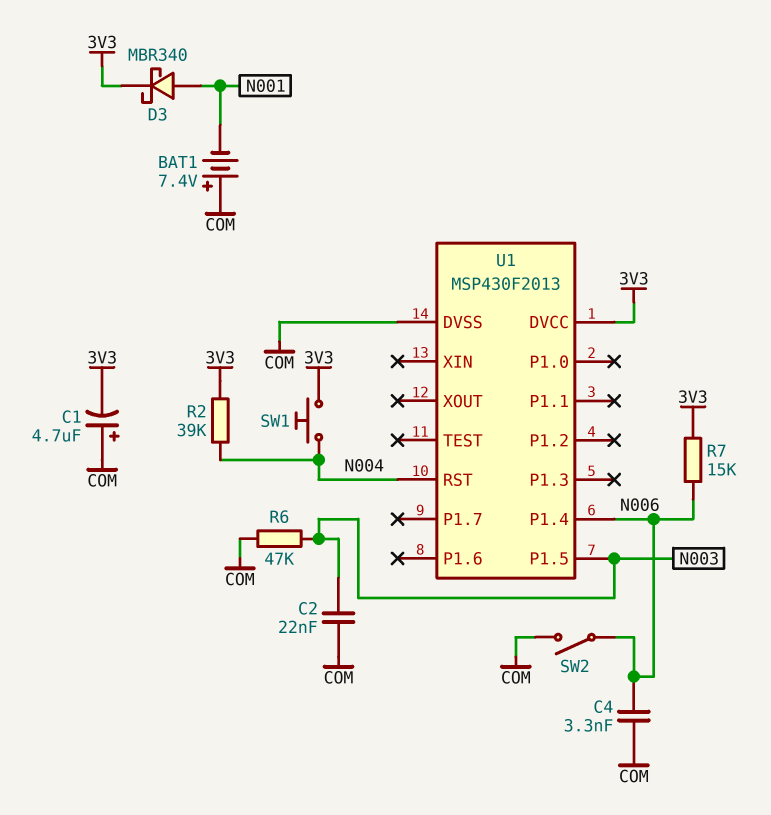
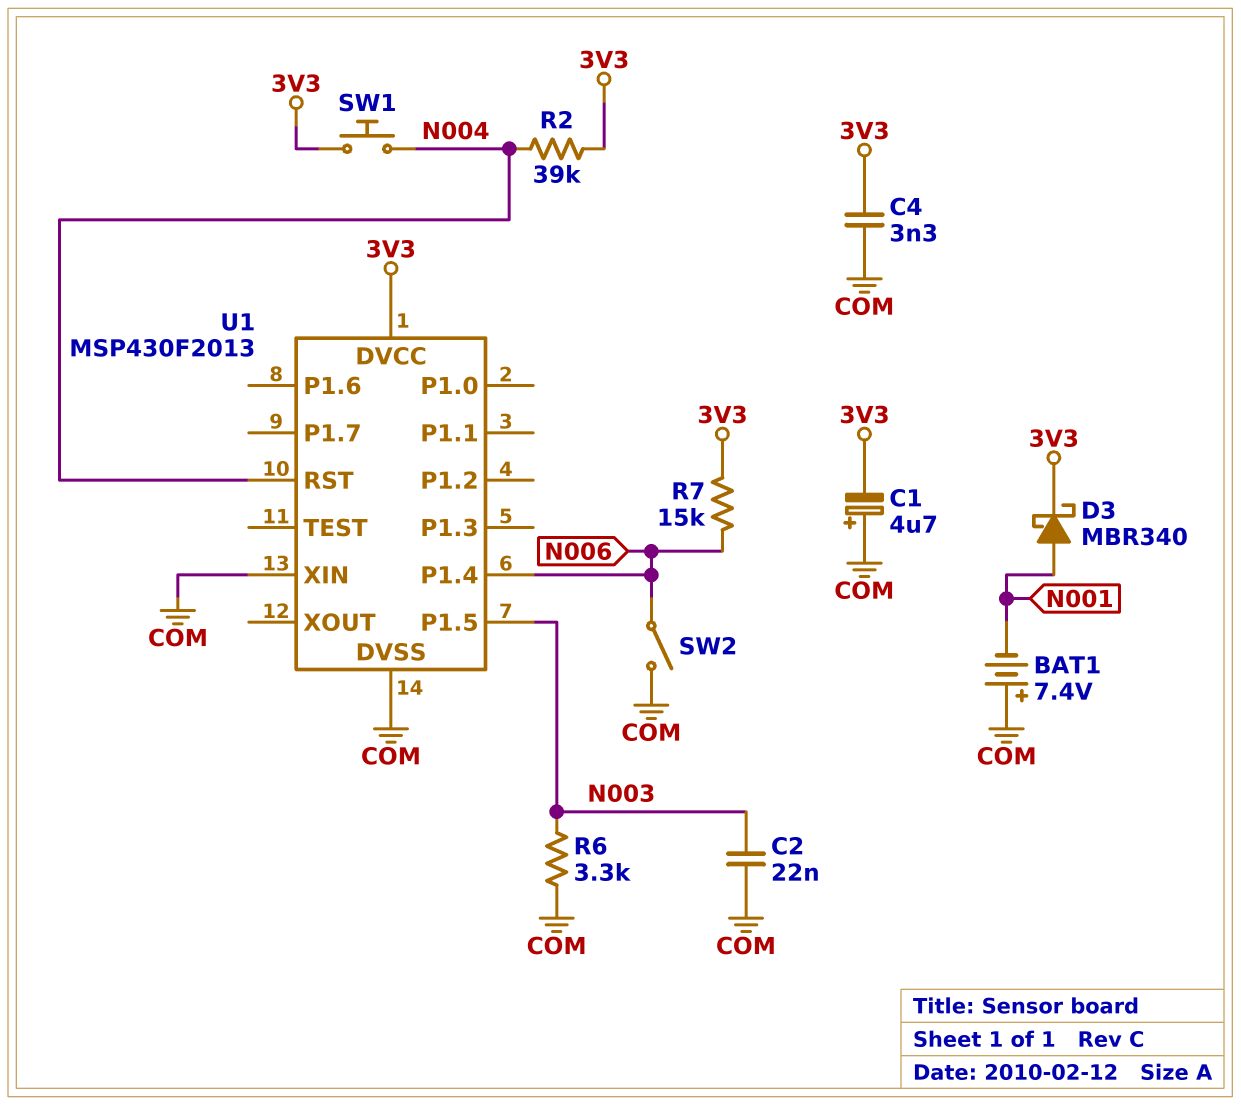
C4: 3.3nF (COM, N006) -> 3.3nF (3V3, COM)
R6: 47k (COM, N003) -> 3.3k (COM, N003)
U1 pin XIN: none -> COM

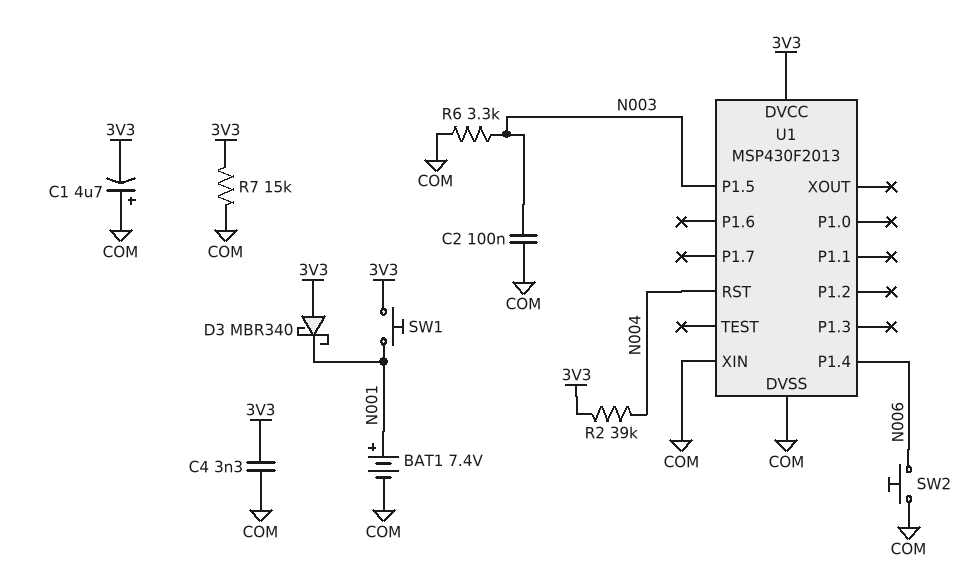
BAT1: 7.4V (plus COM, minus N001) -> 7.4V (plus N001, minus COM)
C2: 22nF (COM, N003) -> 100nF (COM, N003)
D3: schottky MBR340 (A N001, K 3V3) -> schottky MBR340 (A 3V3, K N001)
R7: 15k (3V3, N006) -> 15k (3V3, COM)
SW1: button (3V3, N004) -> button (3V3, N001)
SW2: switch (COM, N006) -> button (COM, N006)

